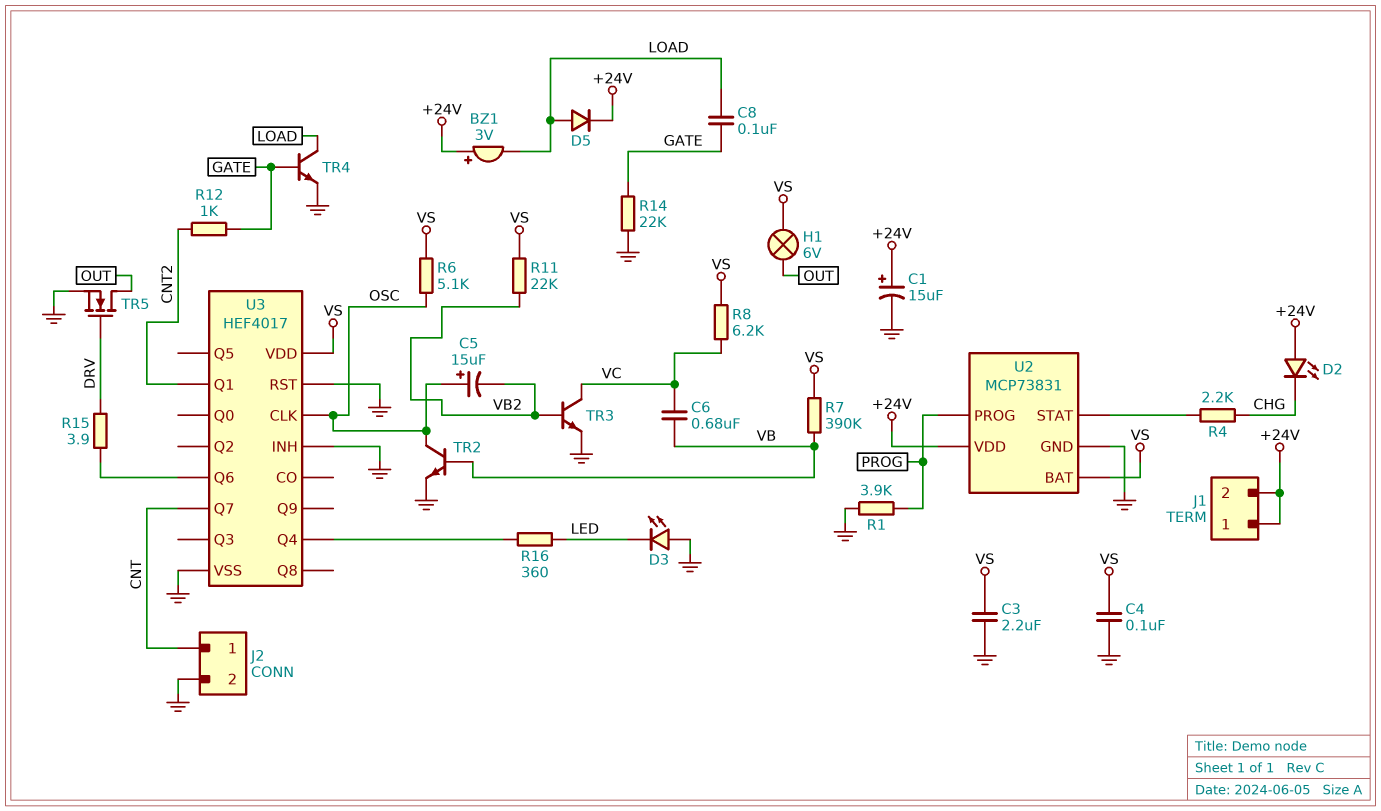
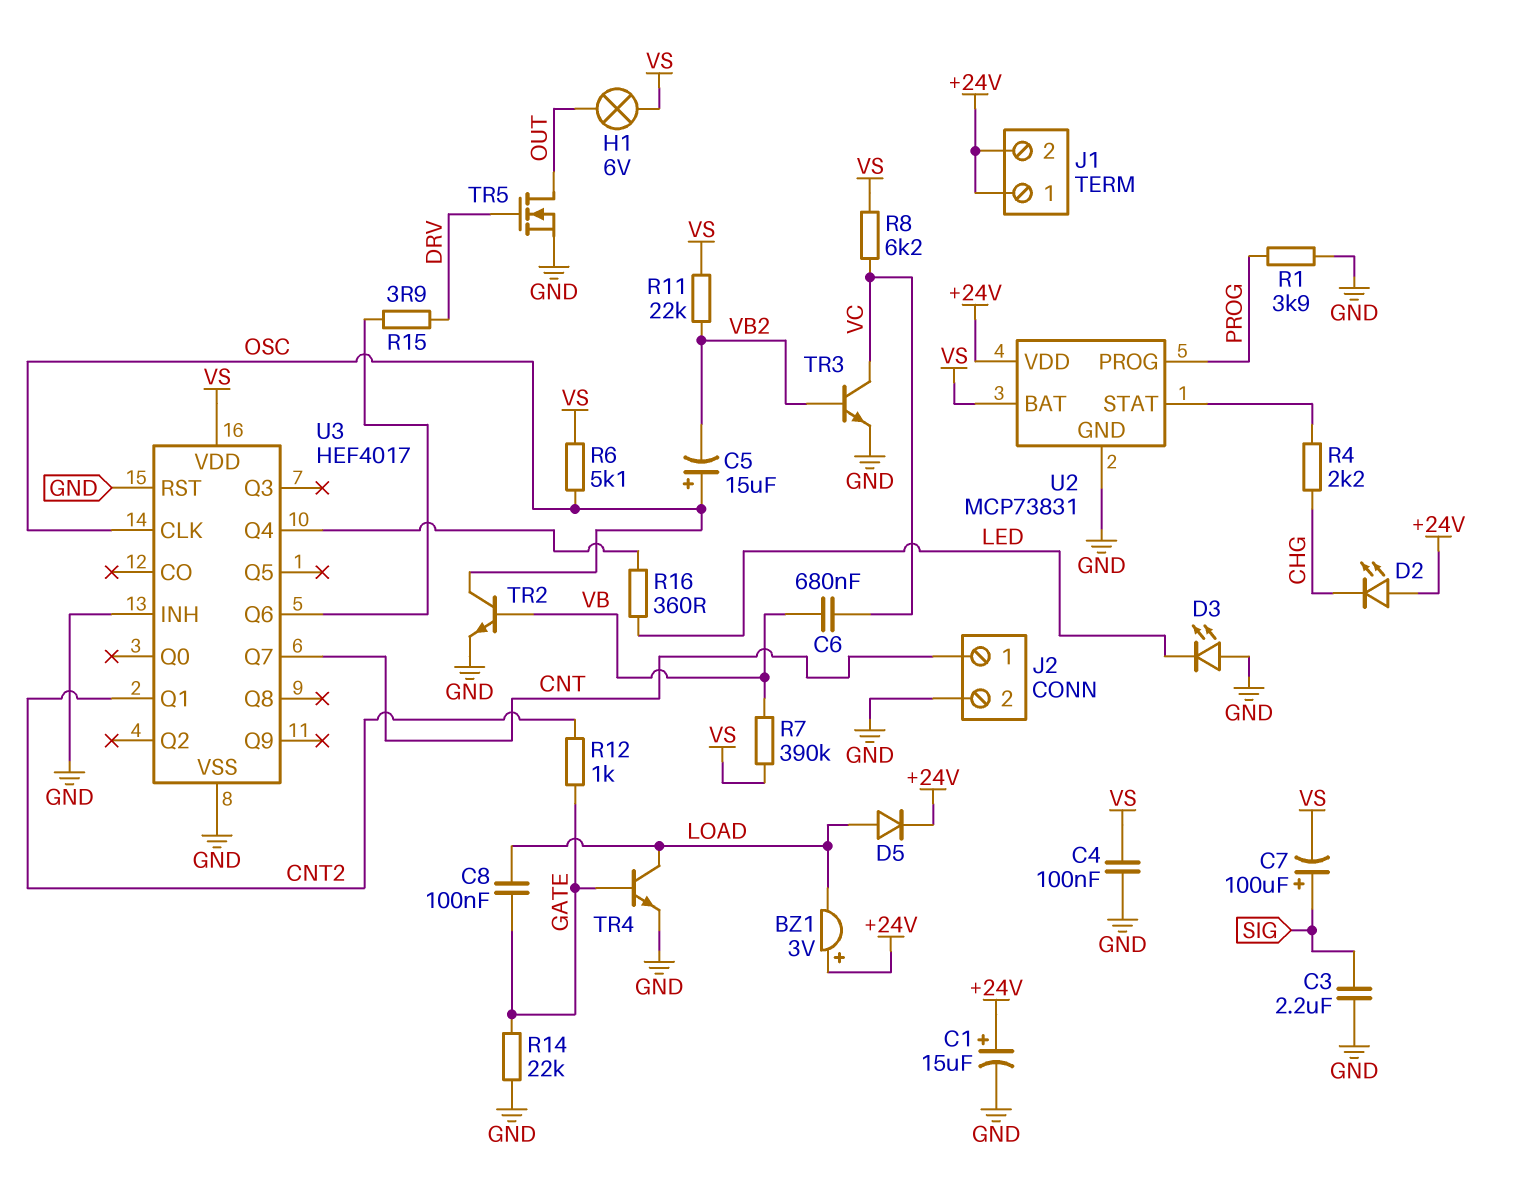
C3: 2.2uF (GND, VS) -> 2.2uF (GND, SIG)
C7: none -> 100uF (plus SIG, minus VS)

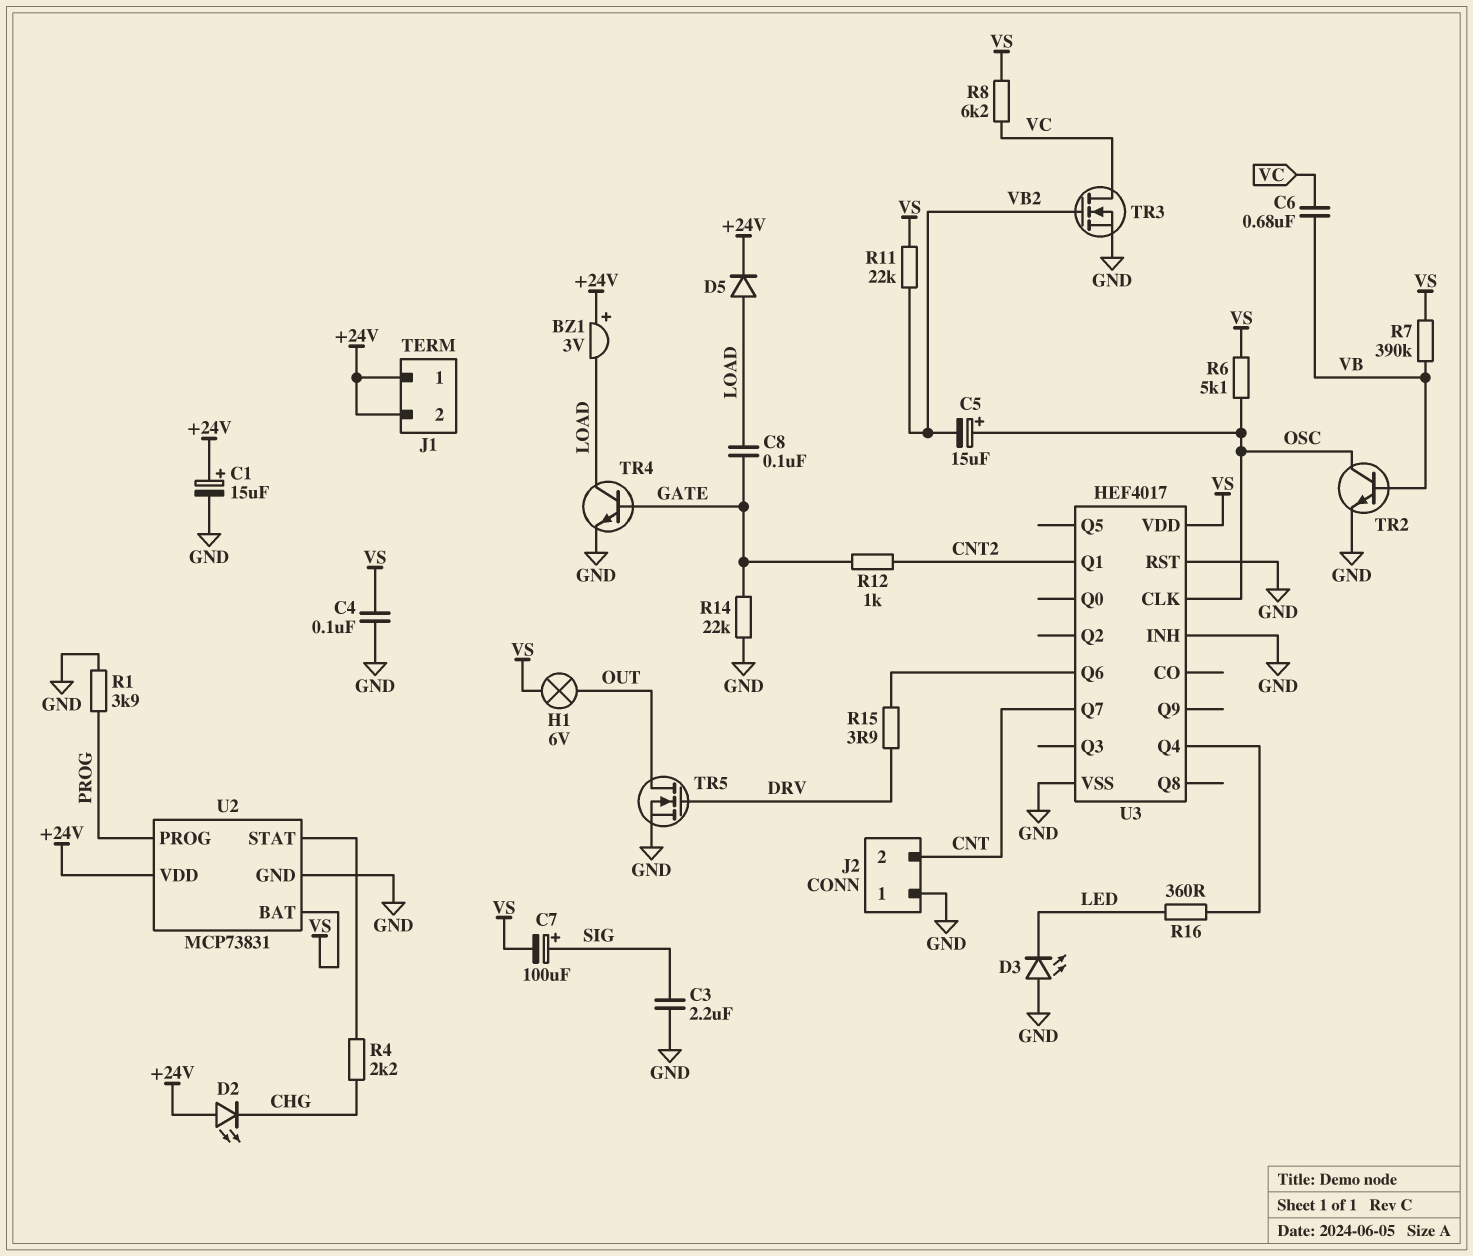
J2 pin 1: CNT -> GND
J2 pin 2: GND -> CNT
TR3: NPN (B VB2, C VC, E GND) -> NMOS (G VB2, D VC, S GND)

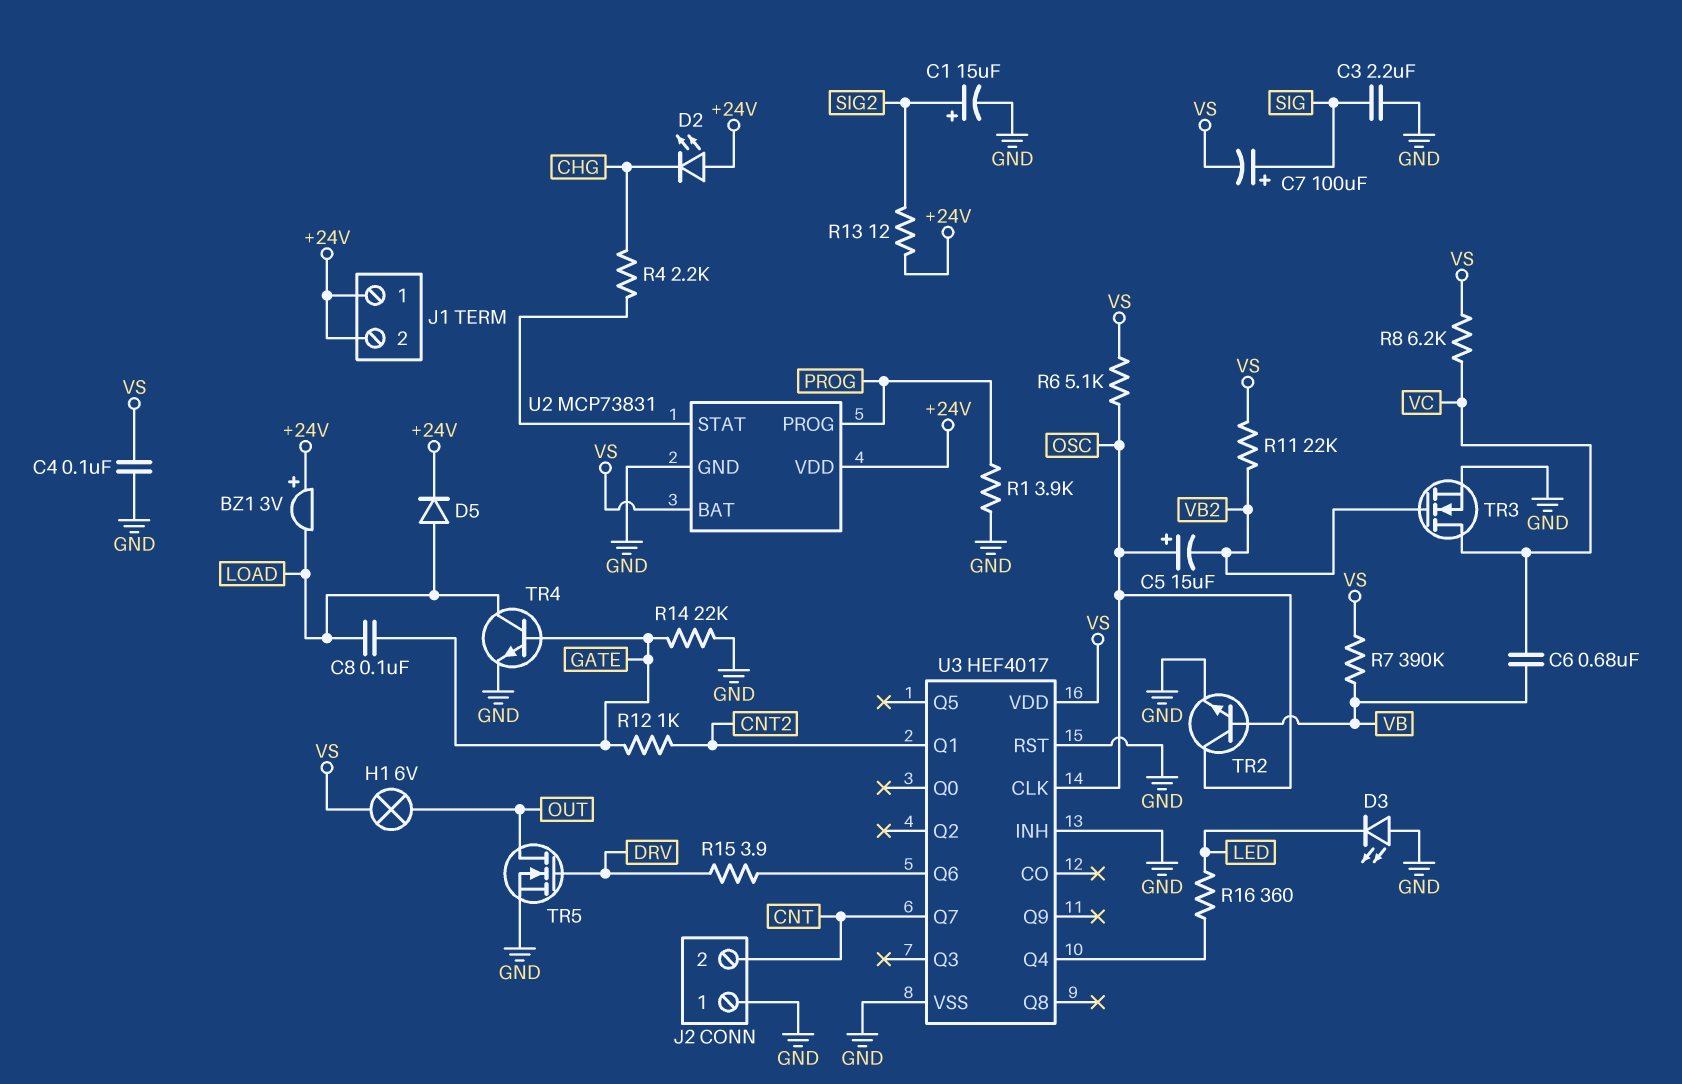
C1: 15uF (plus +24V, minus GND) -> 15uF (plus SIG2, minus GND)
R13: none -> 12 (+24V, SIG2)

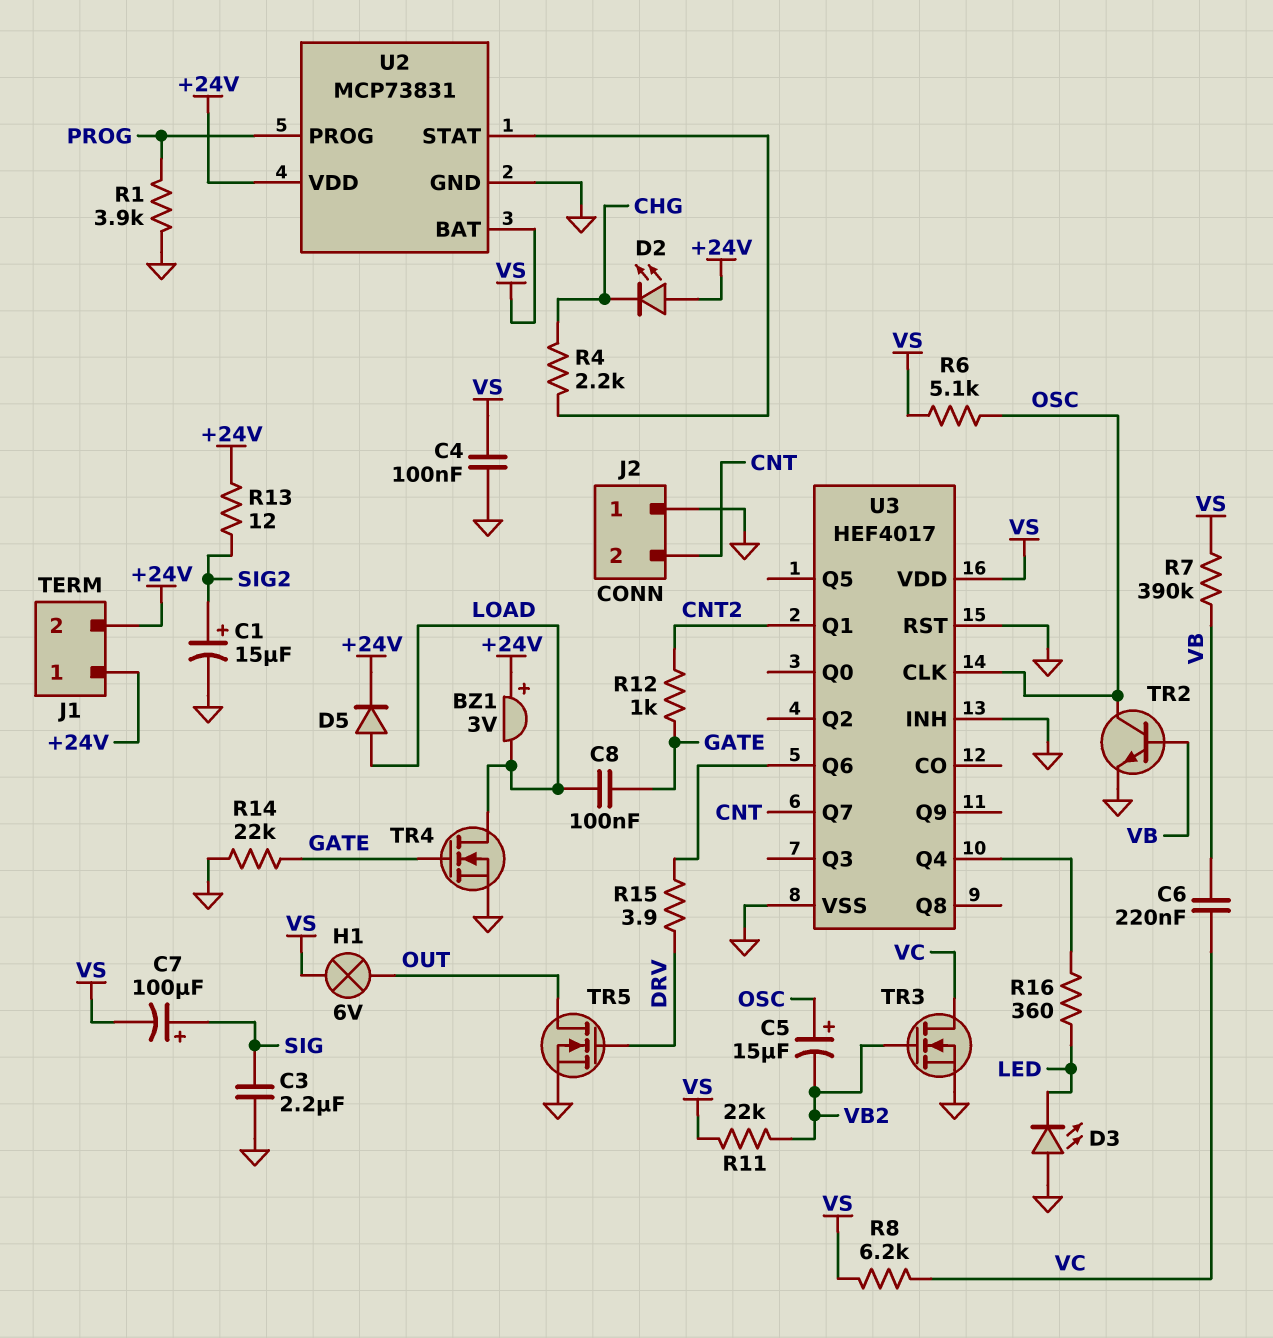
C6: 680nF (VB, VC) -> 220nF (VB, VC)
TR4: NPN (B GATE, C LOAD, E GND) -> NMOS (G GATE, D LOAD, S GND)

